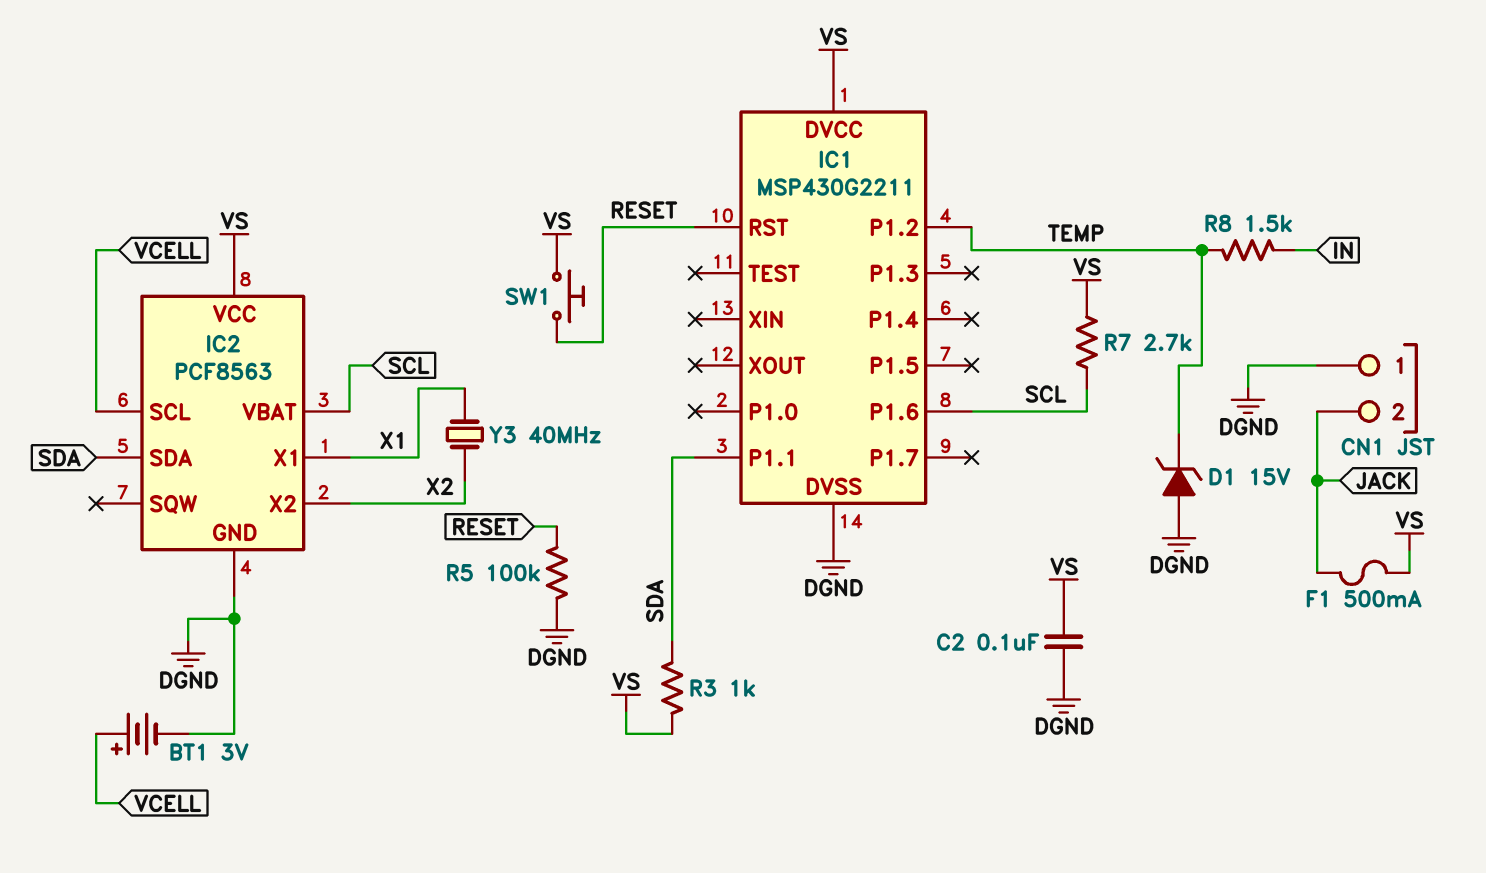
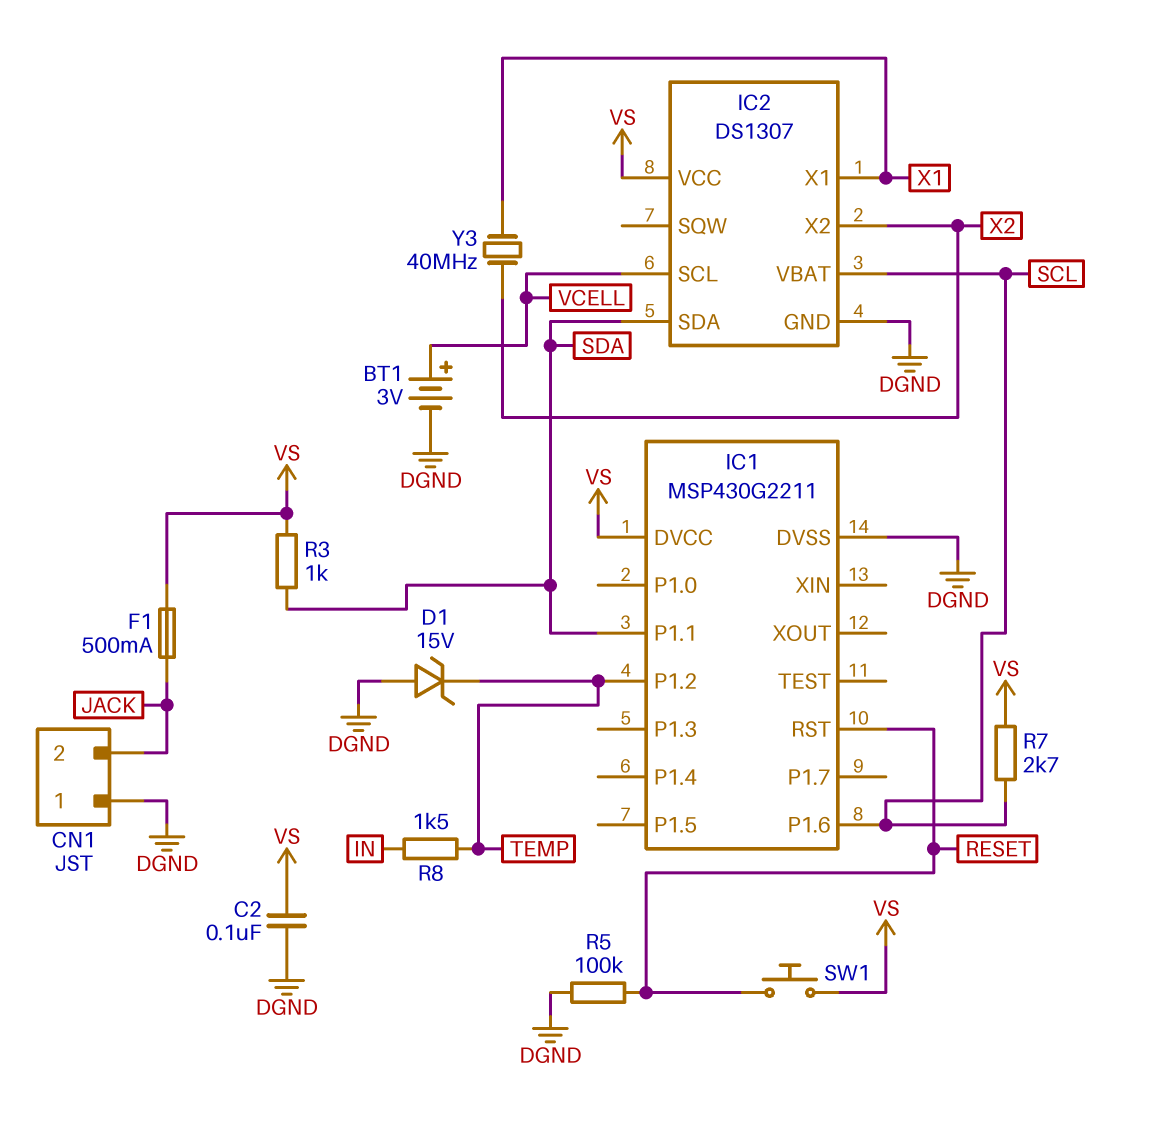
IC2: PCF8563 -> DS1307

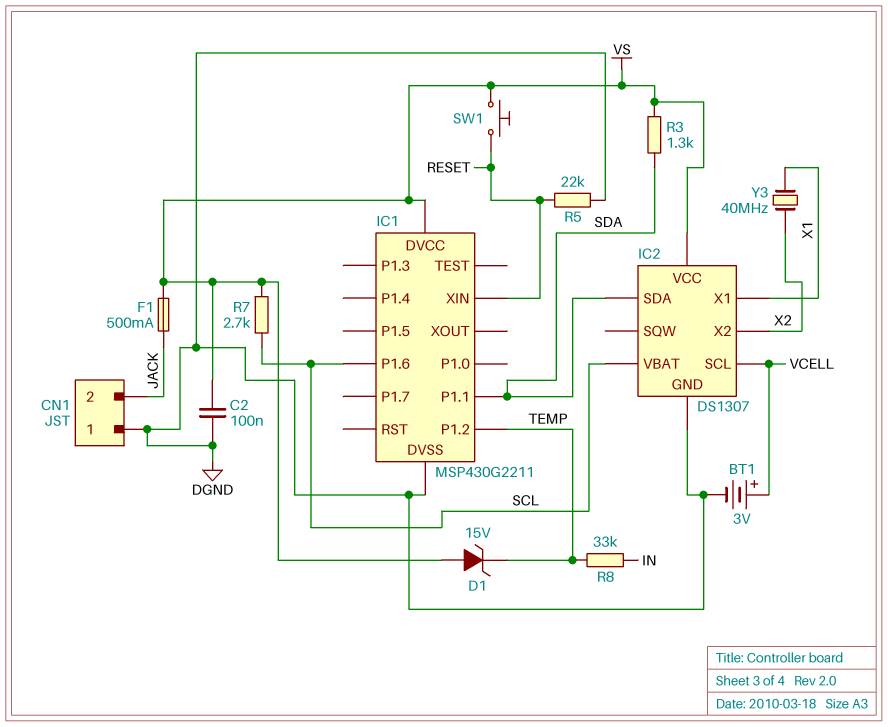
D1: zener 15V (A DGND, K TEMP) -> zener 15V (A VS, K TEMP)
IC1 pin RST: RESET -> none
IC1 pin XIN: none -> RESET
R3: 1k (SDA, VS) -> 1.3k (SDA, VS)
R5: 100k (DGND, RESET) -> 22k (DGND, RESET)
R8: 1.5k (IN, TEMP) -> 33k (IN, TEMP)

